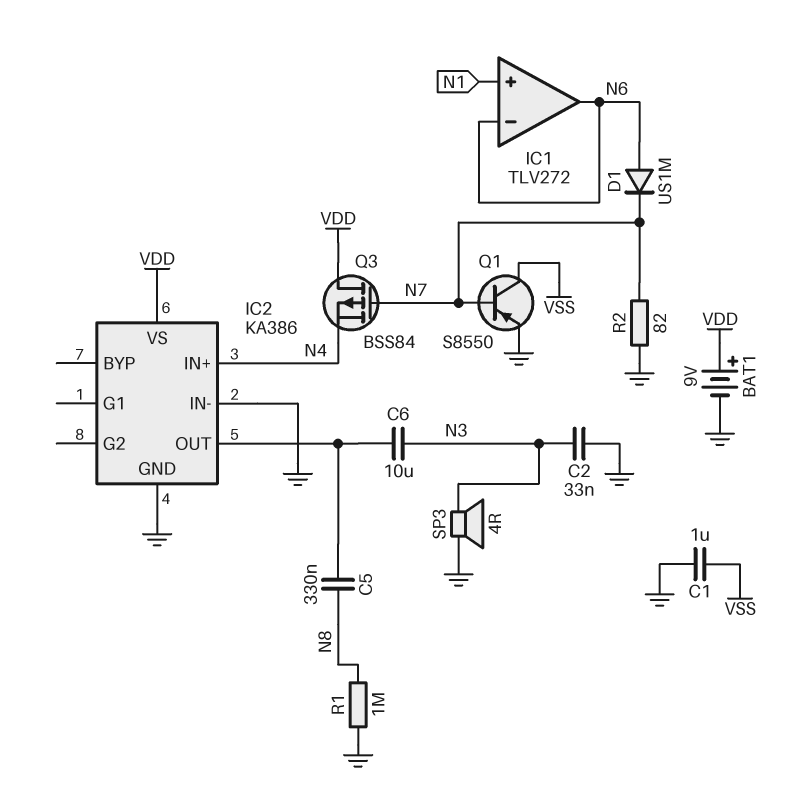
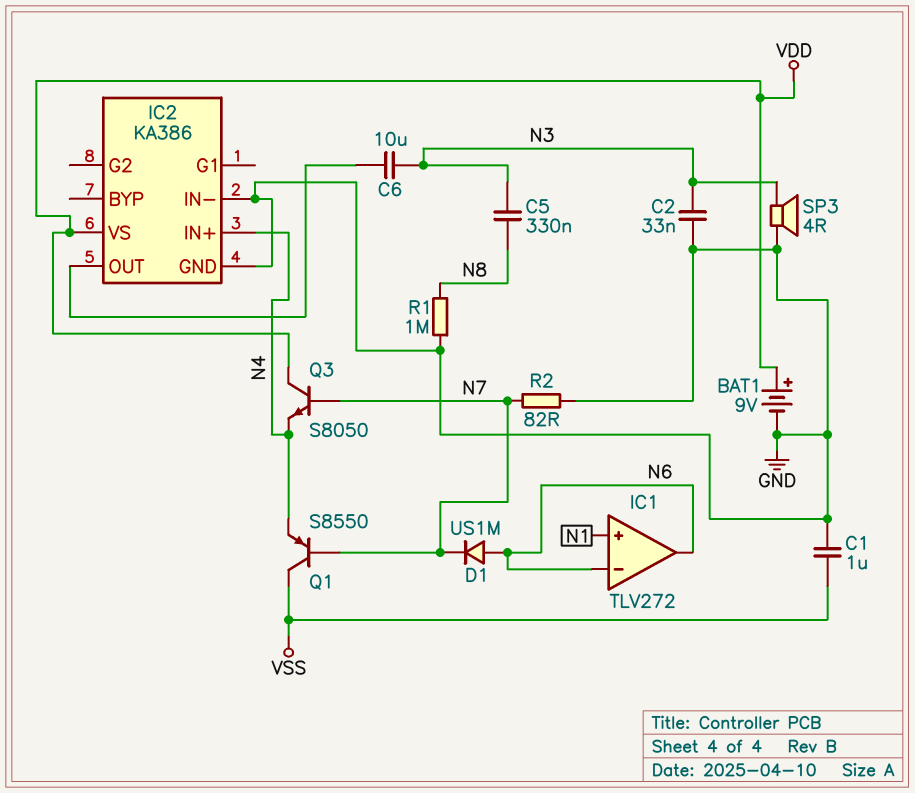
C5: 330nF (IC2/OUT, N8) -> 330nF (N3, N8)
Q1: PNP S8550 (B N7, C VSS, E GND) -> PNP S8550 (B N7, C VSS, E N4)
Q3: PMOS BSS84 (G N7, D VDD, S N4) -> NPN S8050 (B N7, C VDD, E N4)

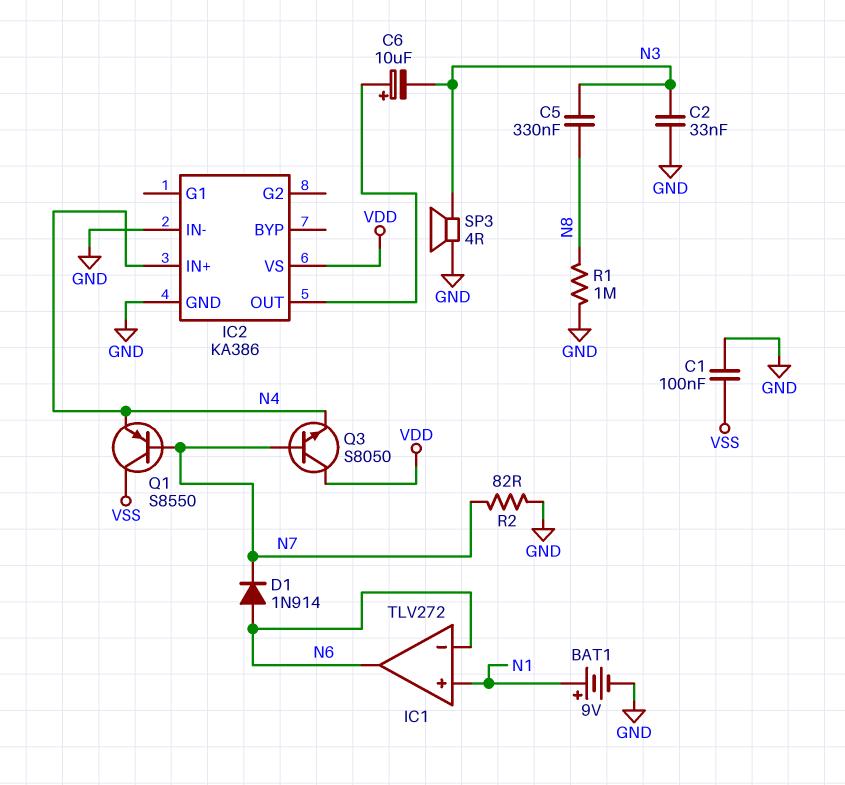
BAT1: 9V (plus VDD, minus GND) -> 9V (plus N1, minus GND)
C1: 1uF (GND, VSS) -> 100nF (GND, VSS)
C6: 10uF (IC2/OUT, N3) -> 10uF (plus IC2/OUT, minus N3)
D1: diode US1M (A N6, K N7) -> diode 1N914 (A N6, K N7)

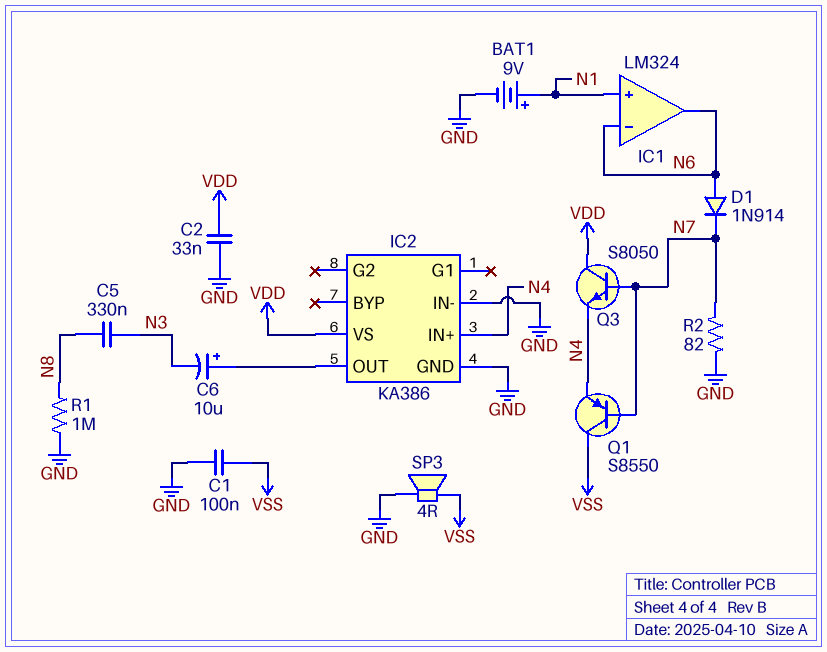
C2: 33nF (GND, N3) -> 33nF (GND, VDD)
IC1: TLV272 -> LM324
SP3: speaker 4R (GND, N3) -> speaker 4R (GND, VSS)

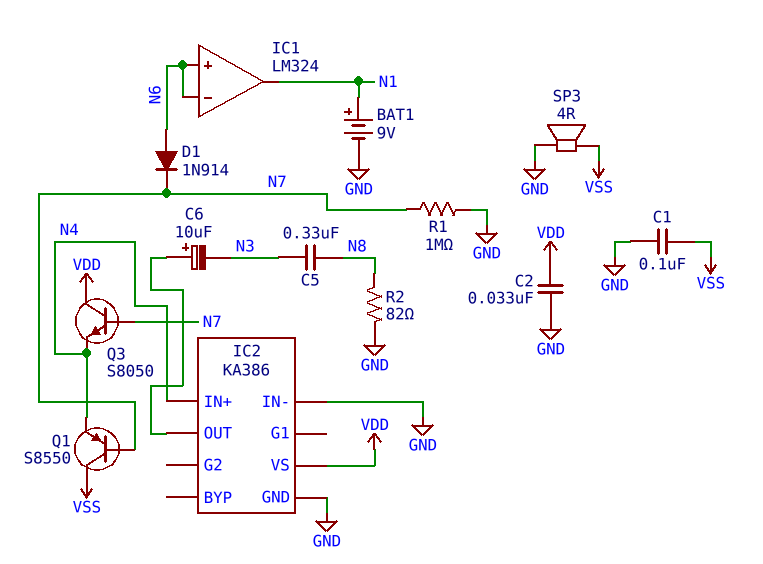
IC1 pin in+: N1 -> N6
IC1 pin out: N6 -> N1
R1: 1M (GND, N8) -> 1M (GND, N7)
R2: 82 (GND, N7) -> 82 (GND, N8)

